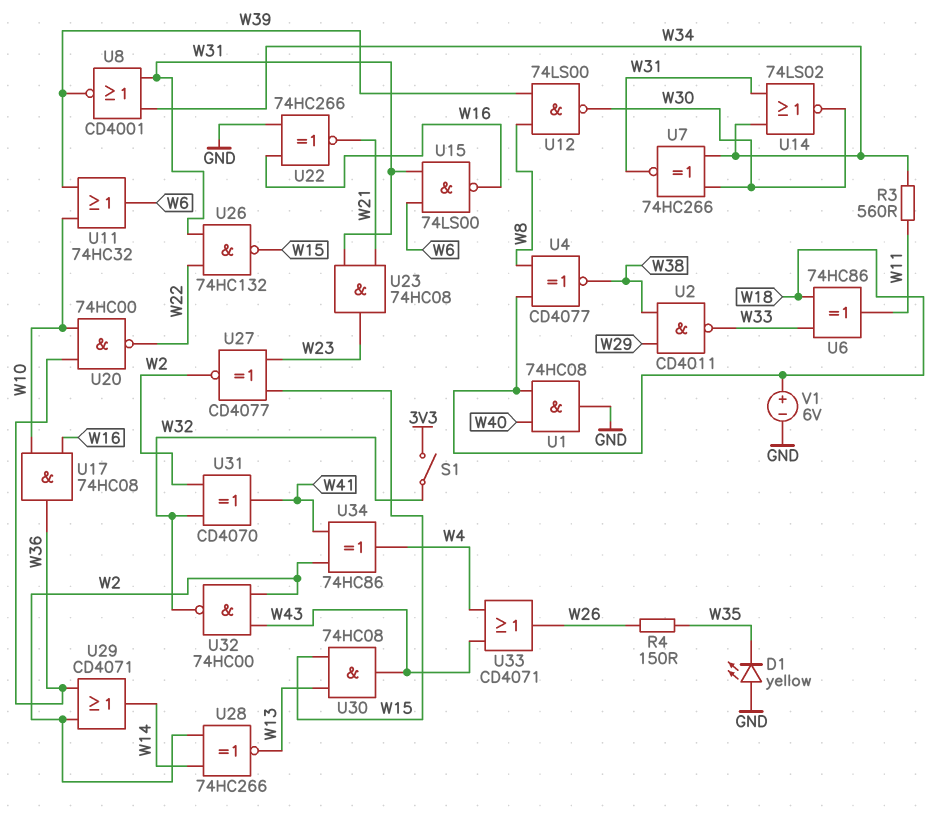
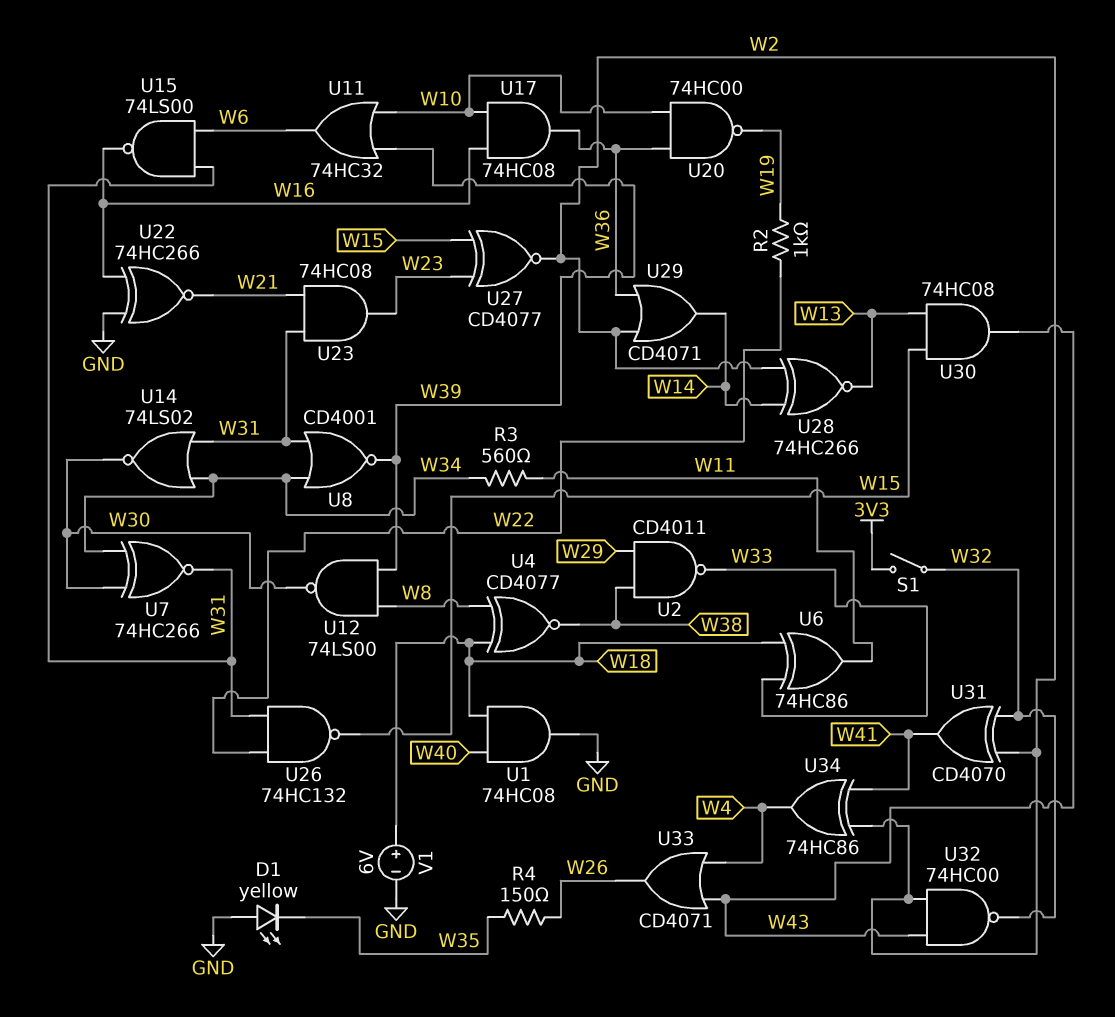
R2: none -> 1k (W19, W22)
U20: NAND 74HC00 (in W10, in W36, out W22) -> NAND 74HC00 (in W10, in W36, out W19)

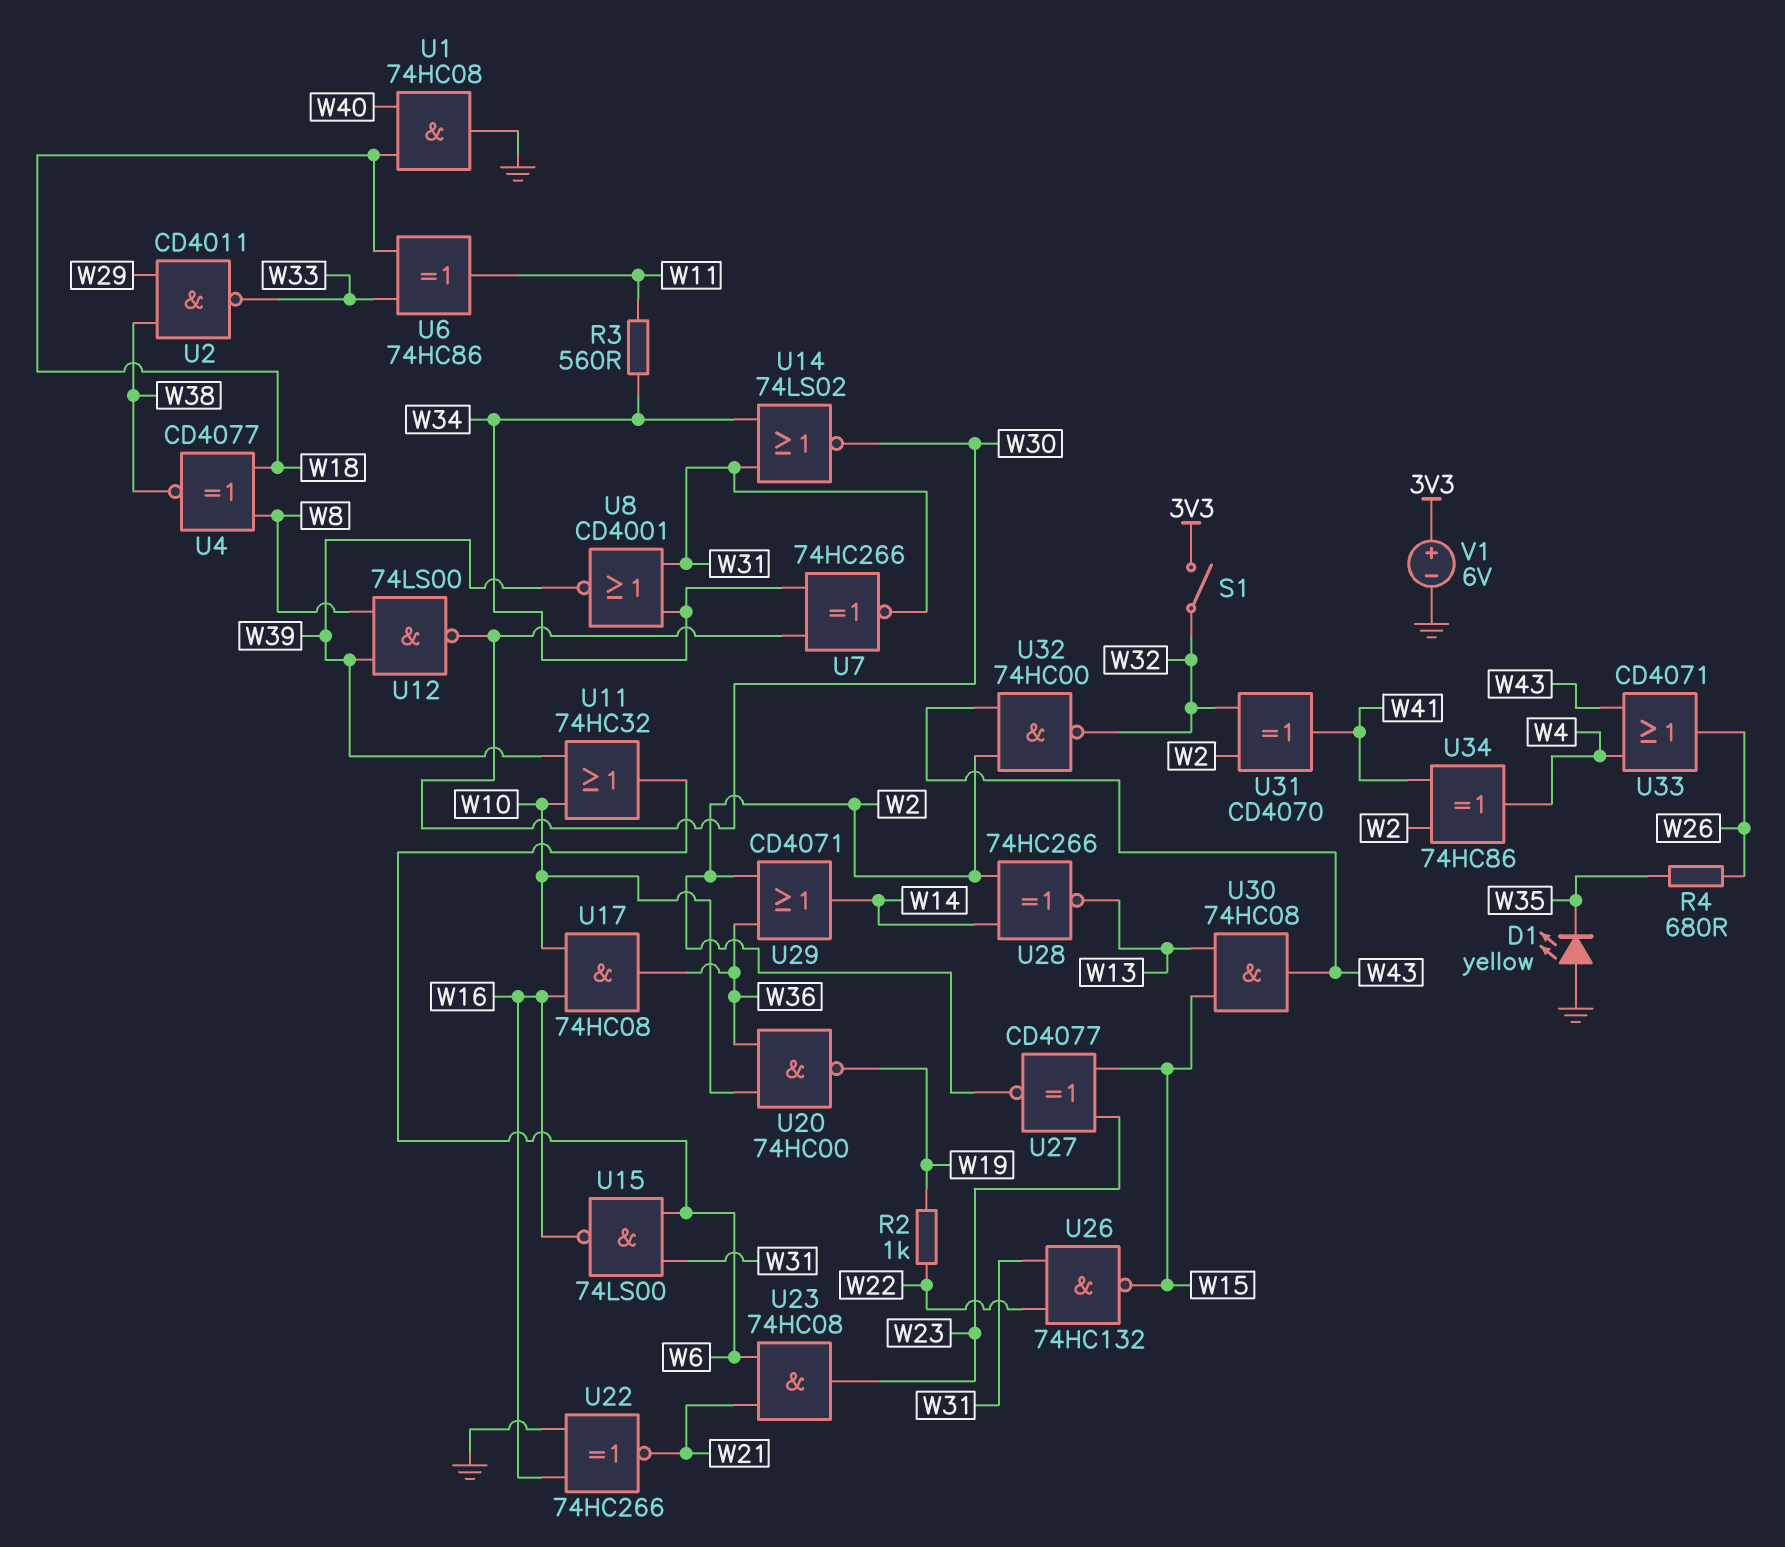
R4: 150 (W26, W35) -> 680 (W26, W35)
U23: AND 74HC08 (in W21, in W31, out W23) -> AND 74HC08 (in W6, in W21, out W23)
V1: 6V (plus W18, minus GND) -> 6V (plus 3V3, minus GND)

